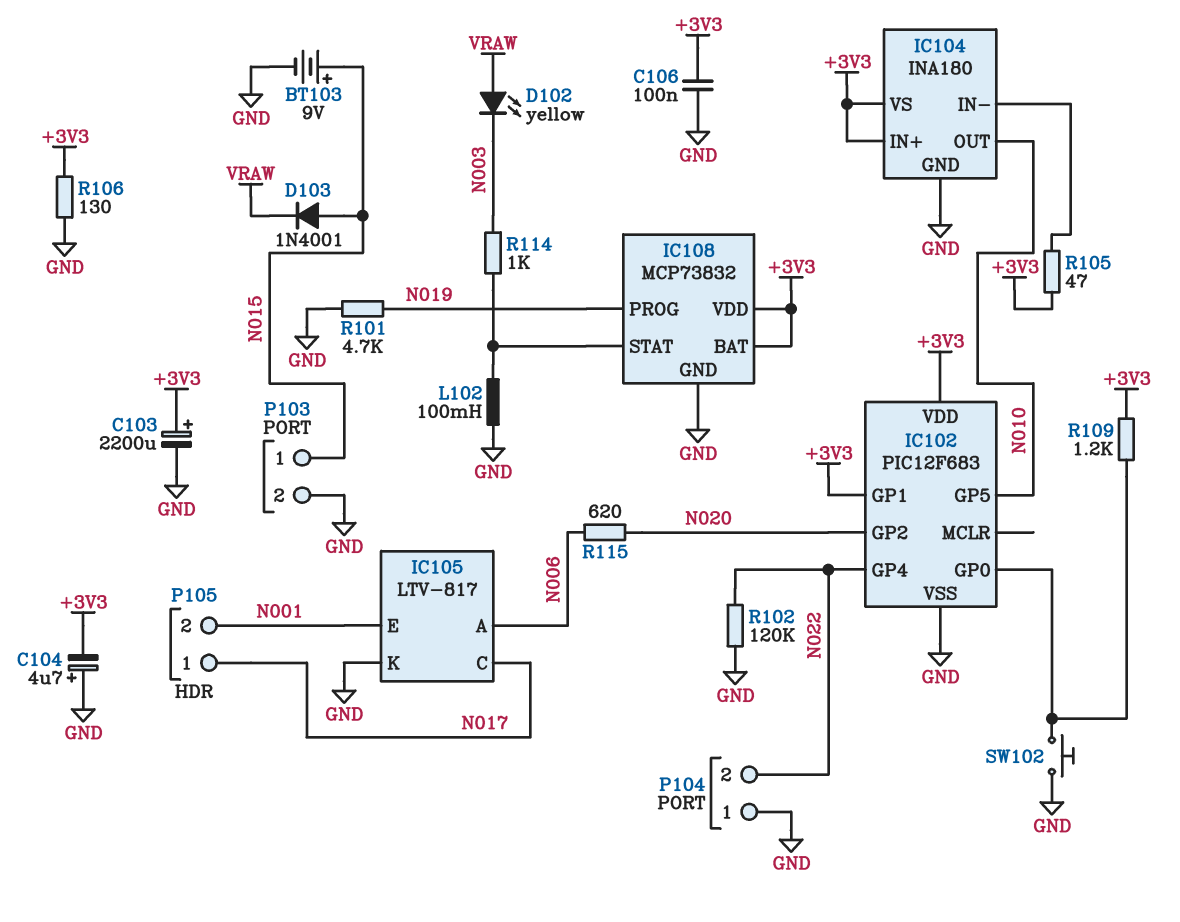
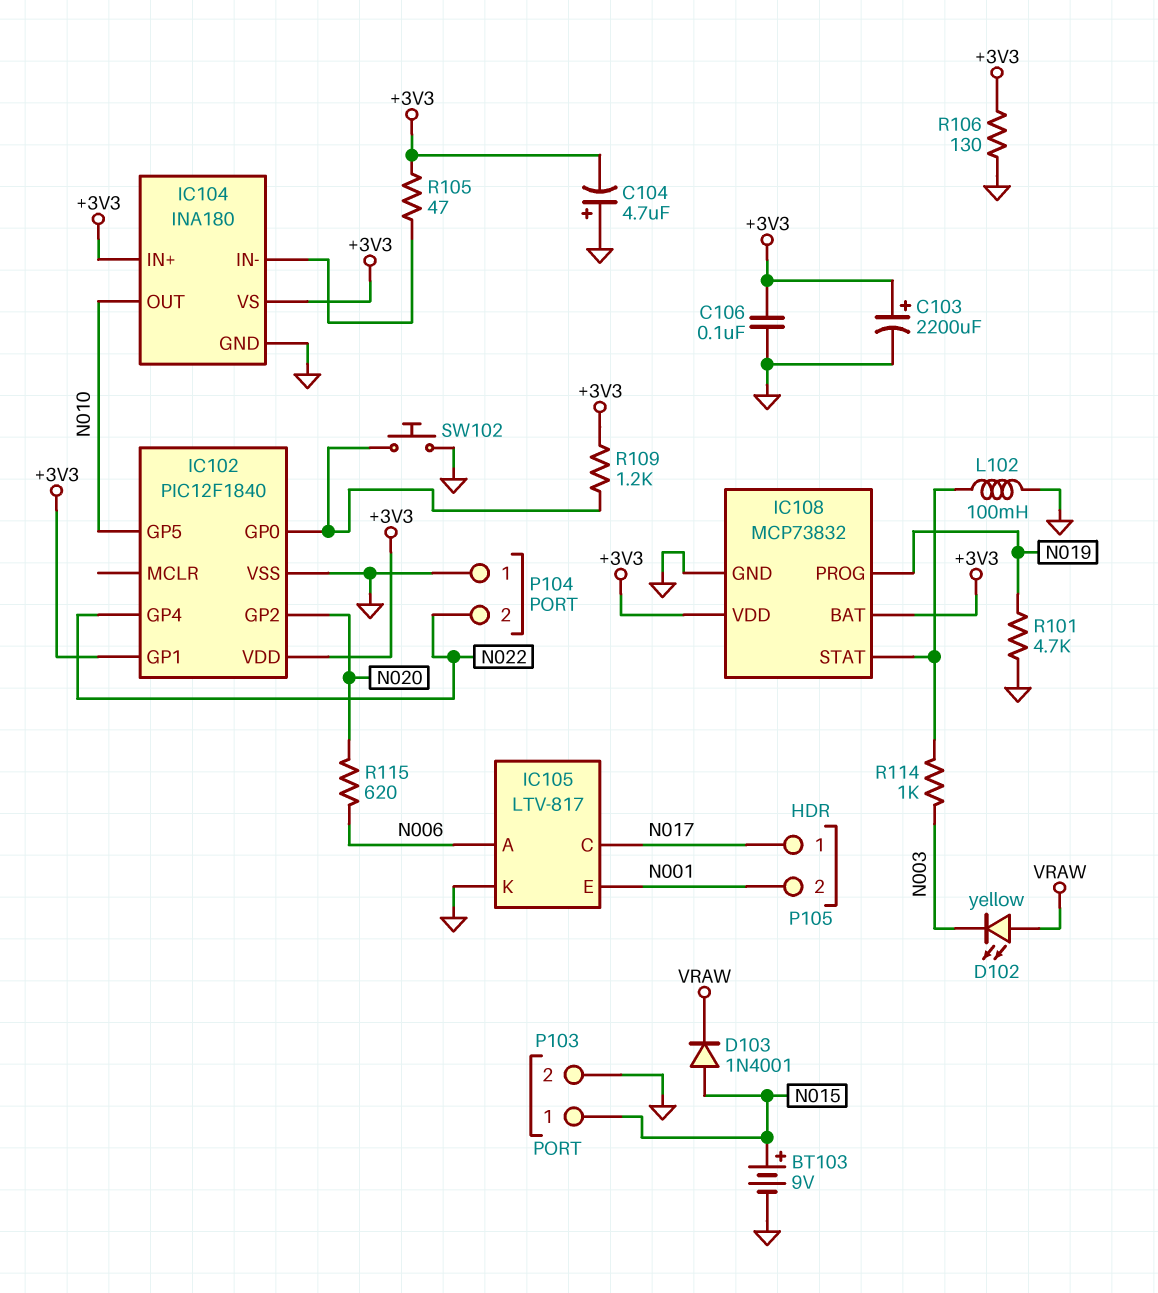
IC102: PIC12F683 -> PIC12F1840
R102: 120k (GND, N022) -> none

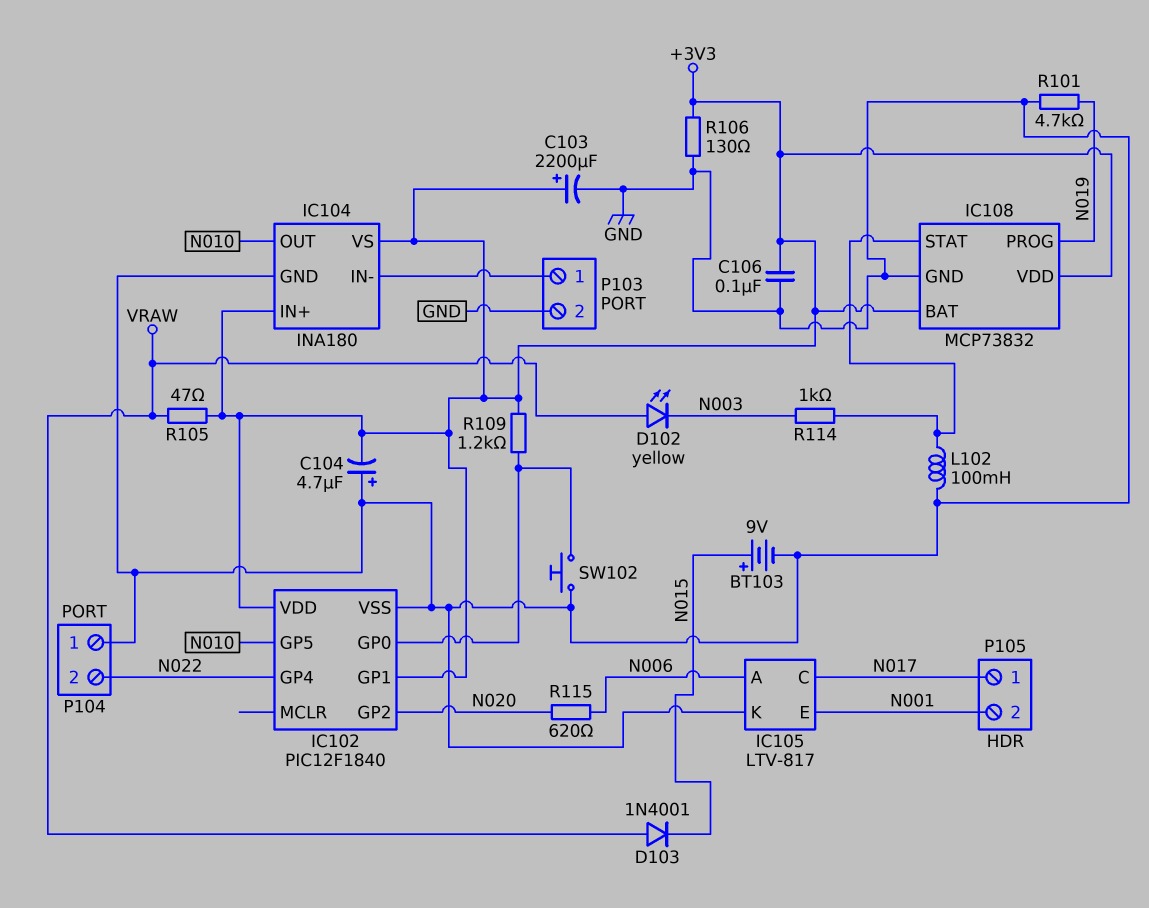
D103: diode 1N4001 (A N015, K VRAW) -> diode 1N4001 (A VRAW, K N015)
P103 pin 1: N015 -> IC104/IN-
R105: 47 (+3V3, IC104/IN-) -> 47 (+3V3, VRAW)

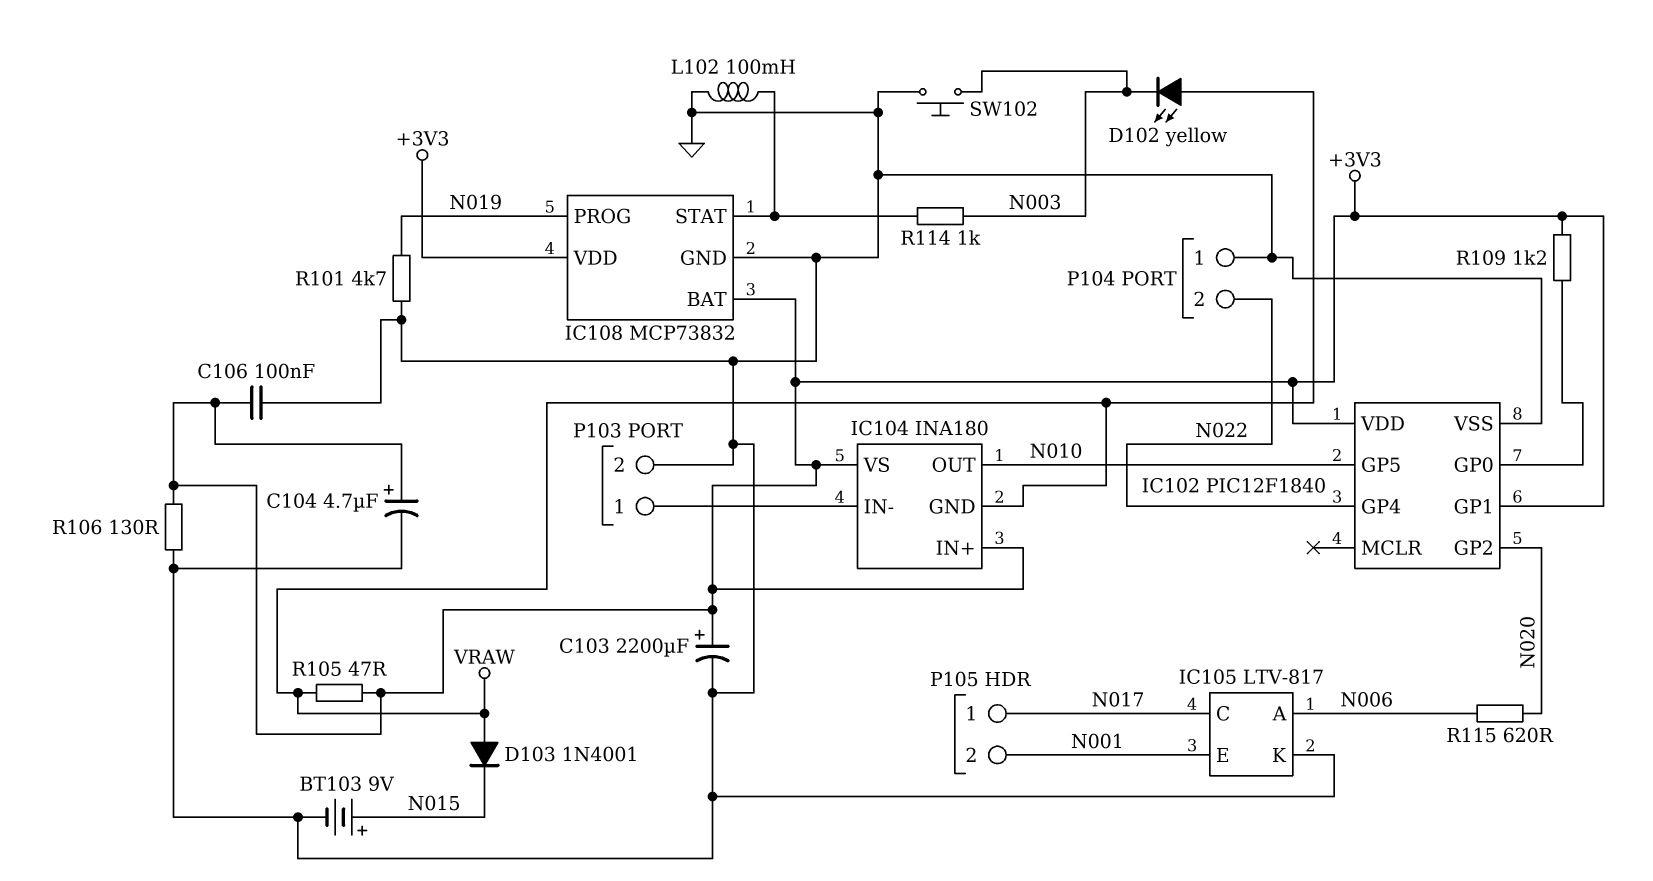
C104: 4.7uF (plus GND, minus +3V3) -> 4.7uF (plus +3V3, minus GND)
IC104 pin GND: GND -> VRAW
SW102: button (GND, IC102/GP0) -> button (GND, N003)

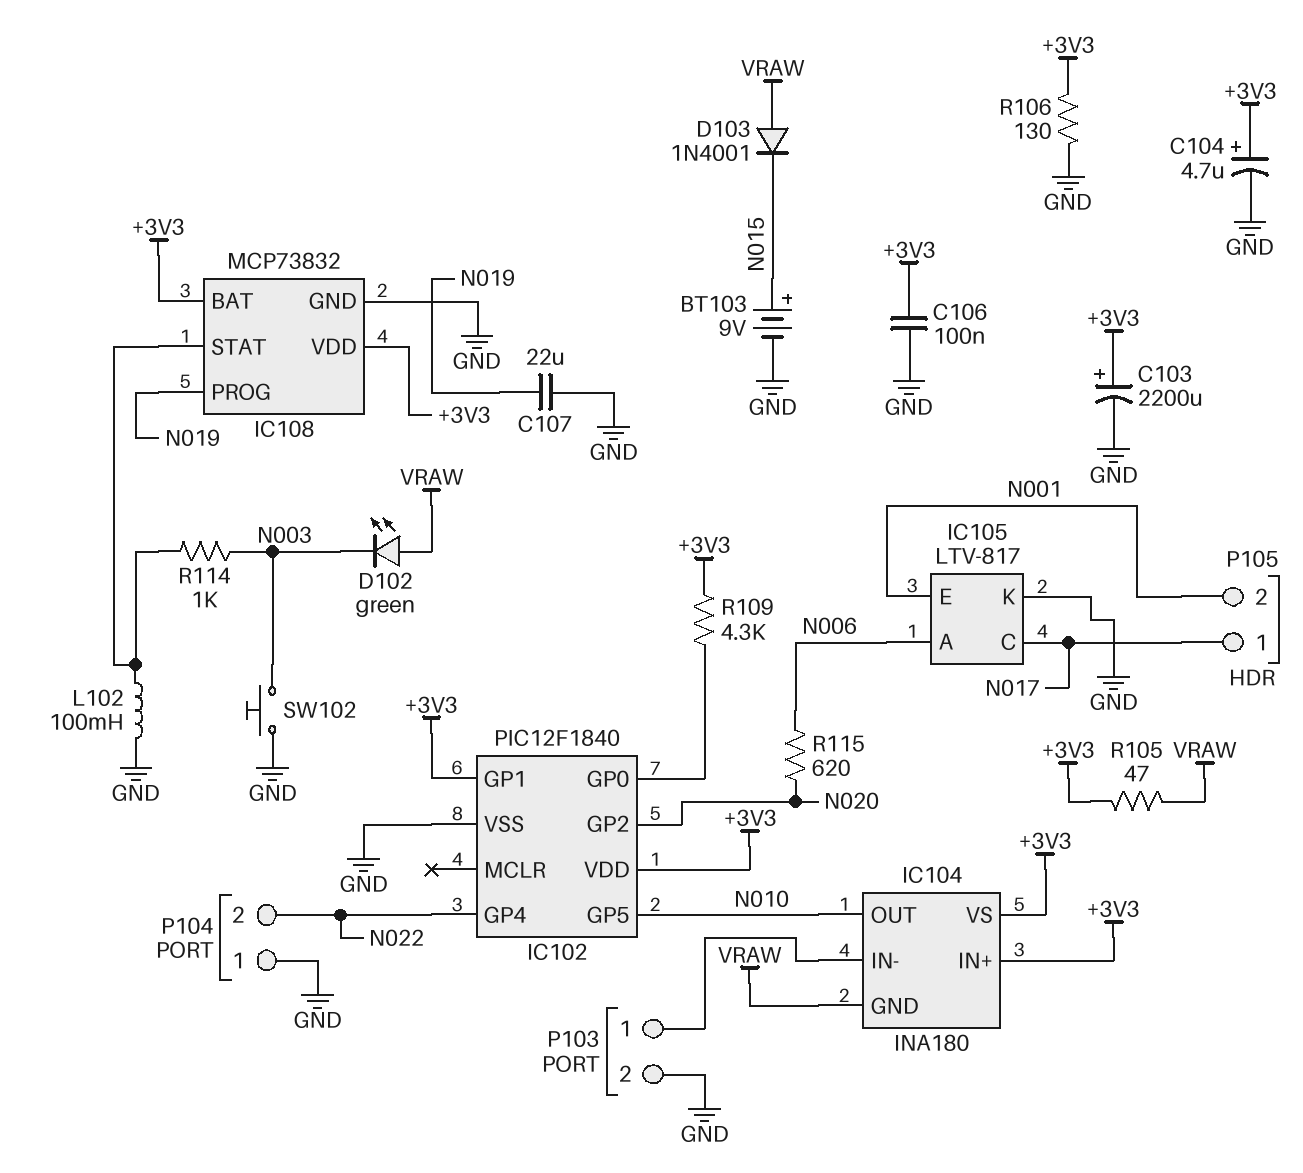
C107: none -> 22uF (GND, N019)
D102: LED yellow (A VRAW, K N003) -> LED green (A VRAW, K N003)
R101: 4.7k (GND, N019) -> none
R109: 1.2k (+3V3, IC102/GP0) -> 4.3k (+3V3, IC102/GP0)

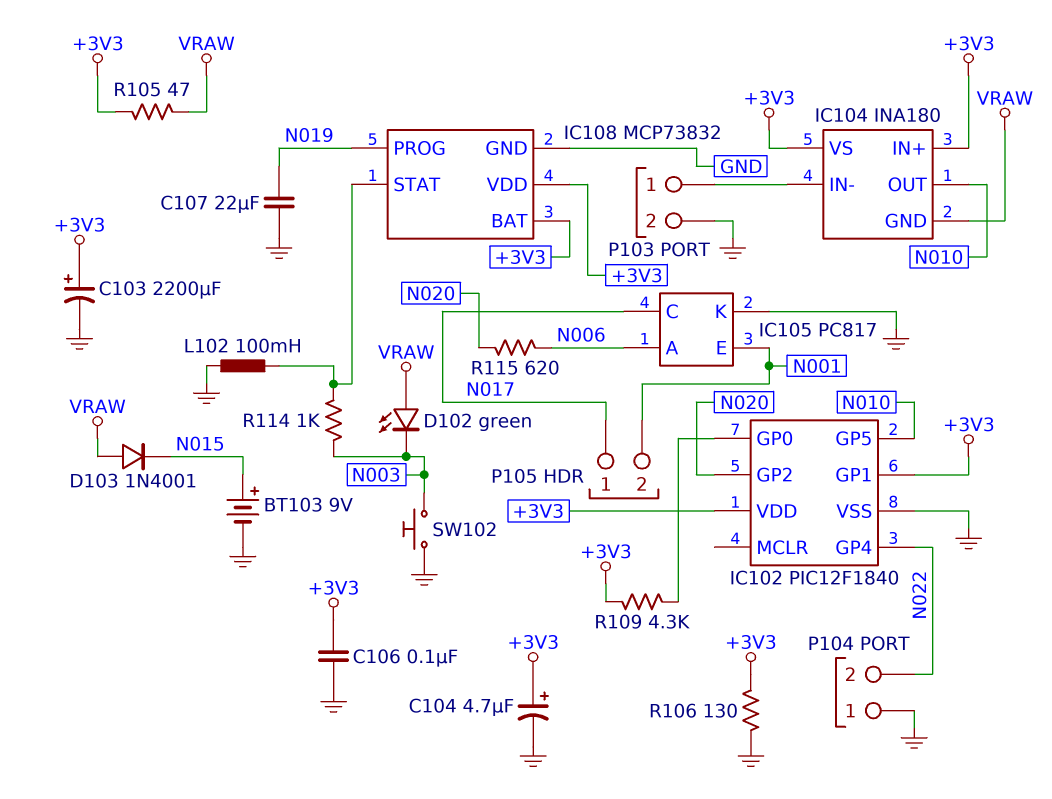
IC105: LTV-817 -> PC817

